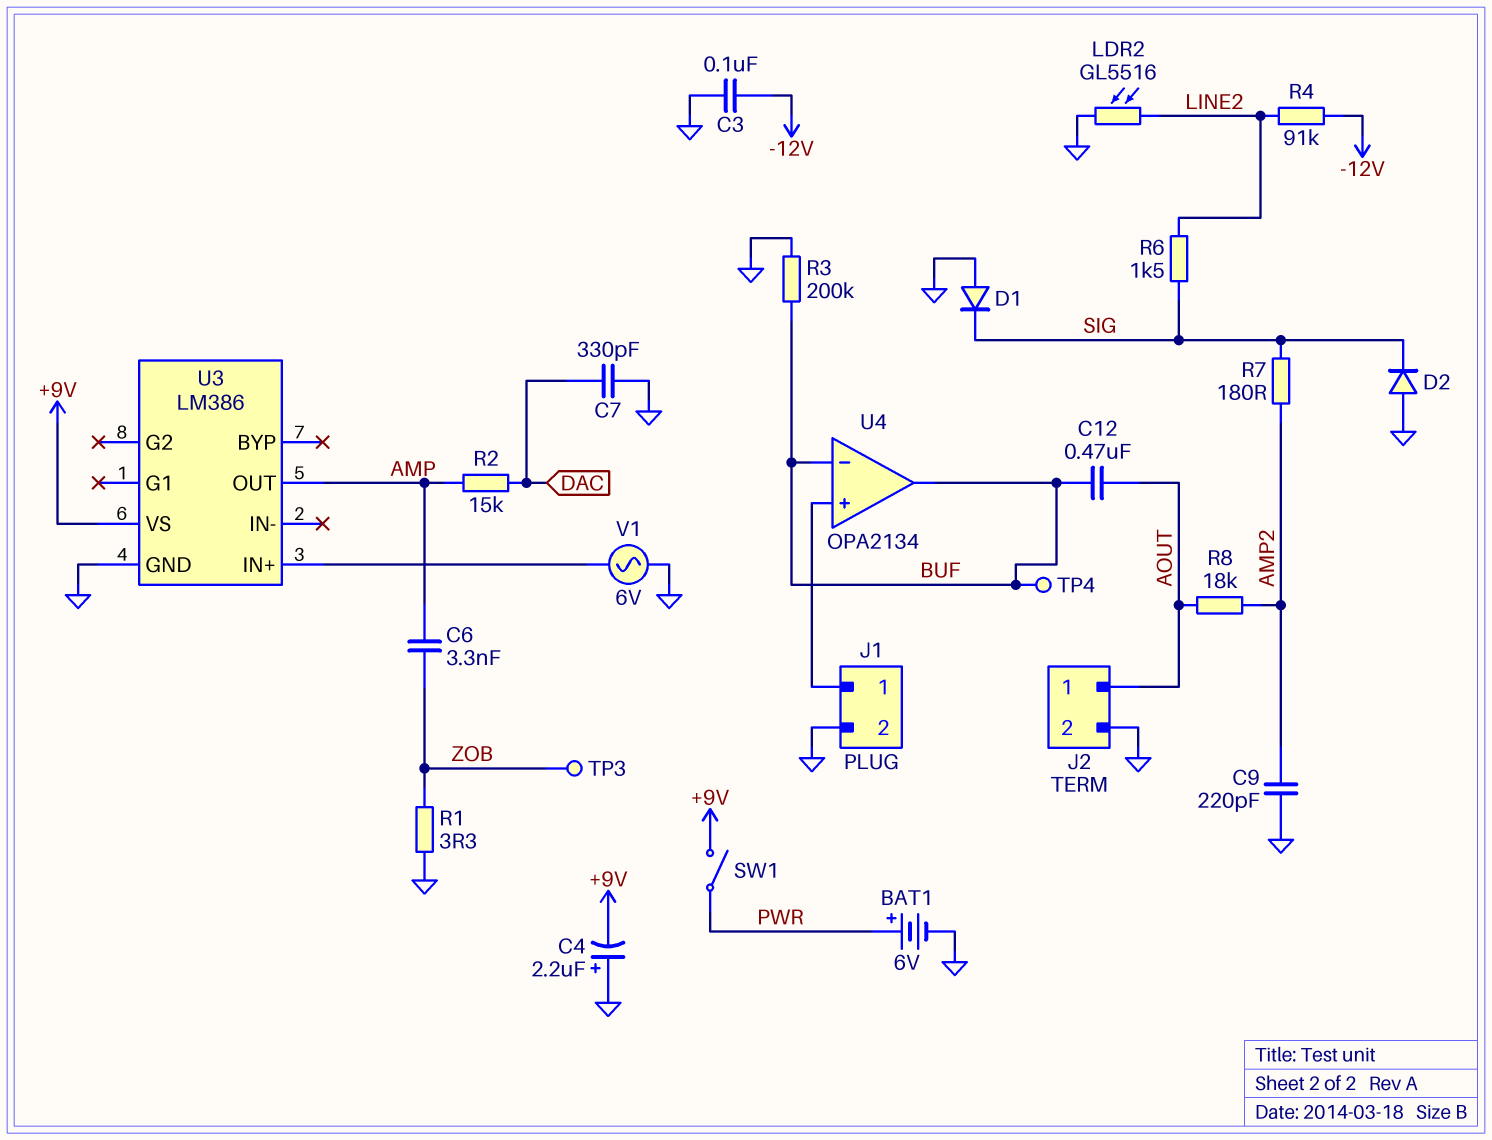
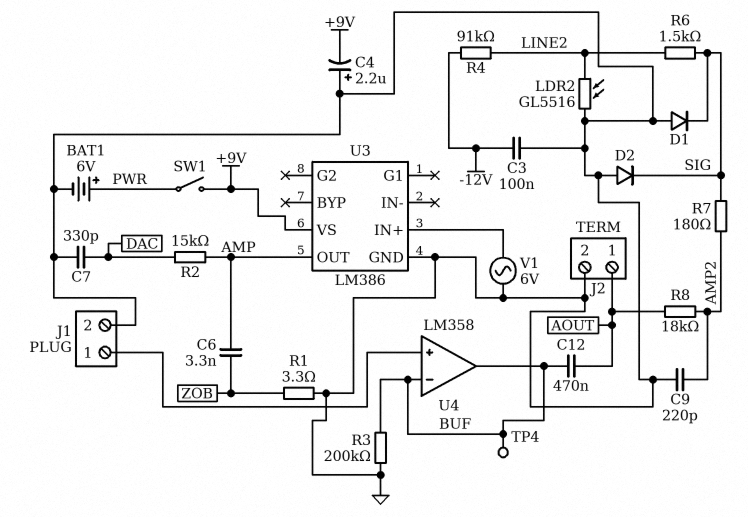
TP3: test point (ZOB) -> none
U4: OPA2134 -> LM358

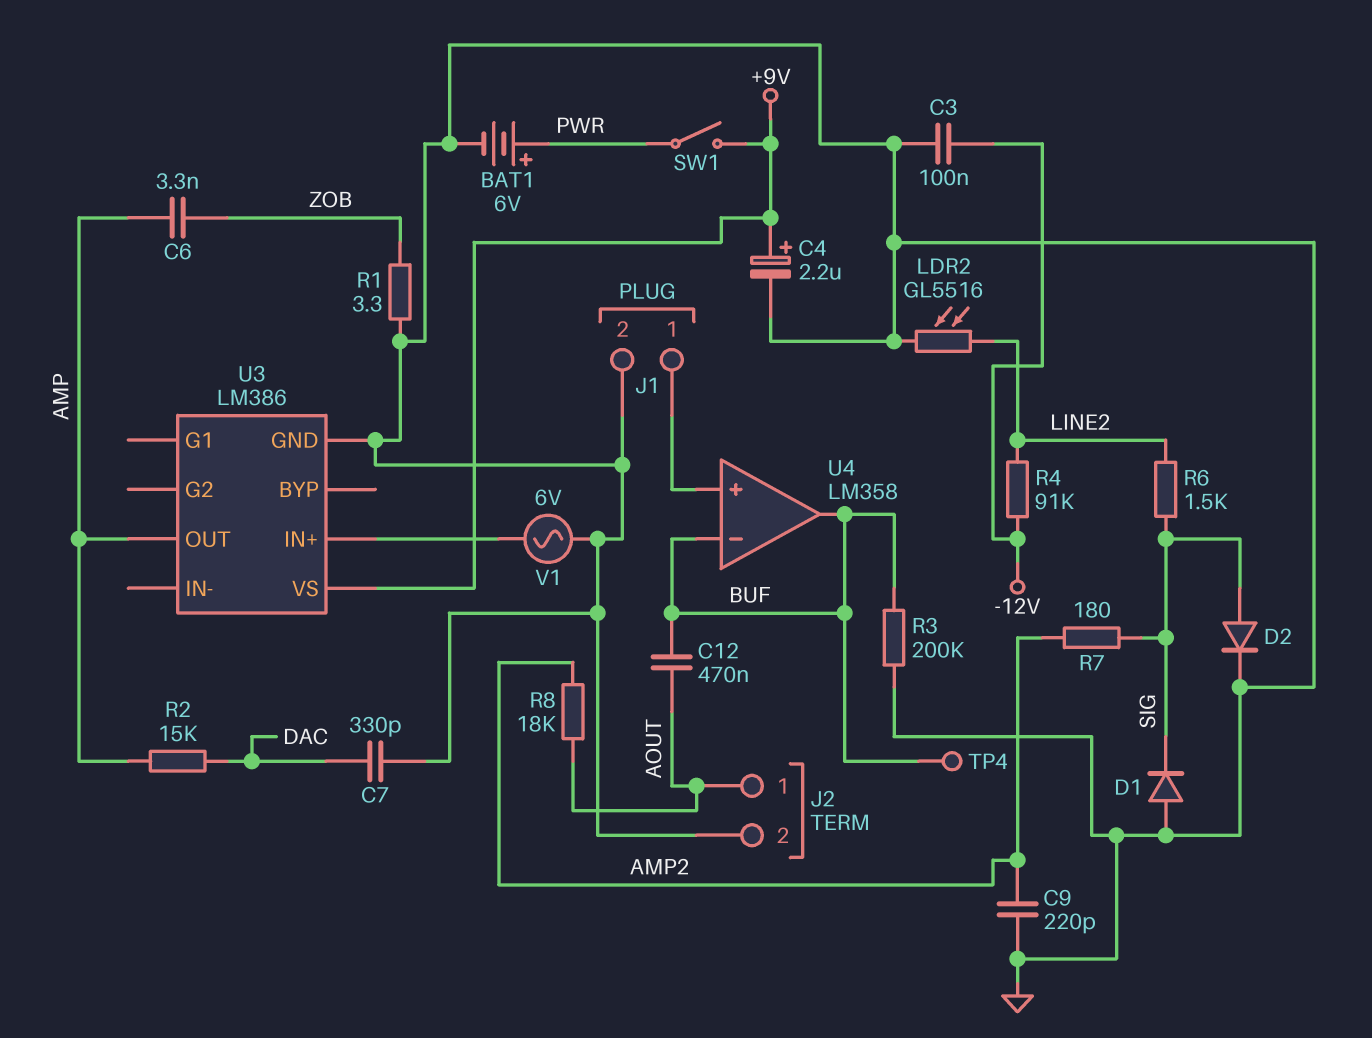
C4: 2.2uF (plus GND, minus +9V) -> 2.2uF (plus +9V, minus GND)
D2: diode (A GND, K SIG) -> diode (A SIG, K GND)

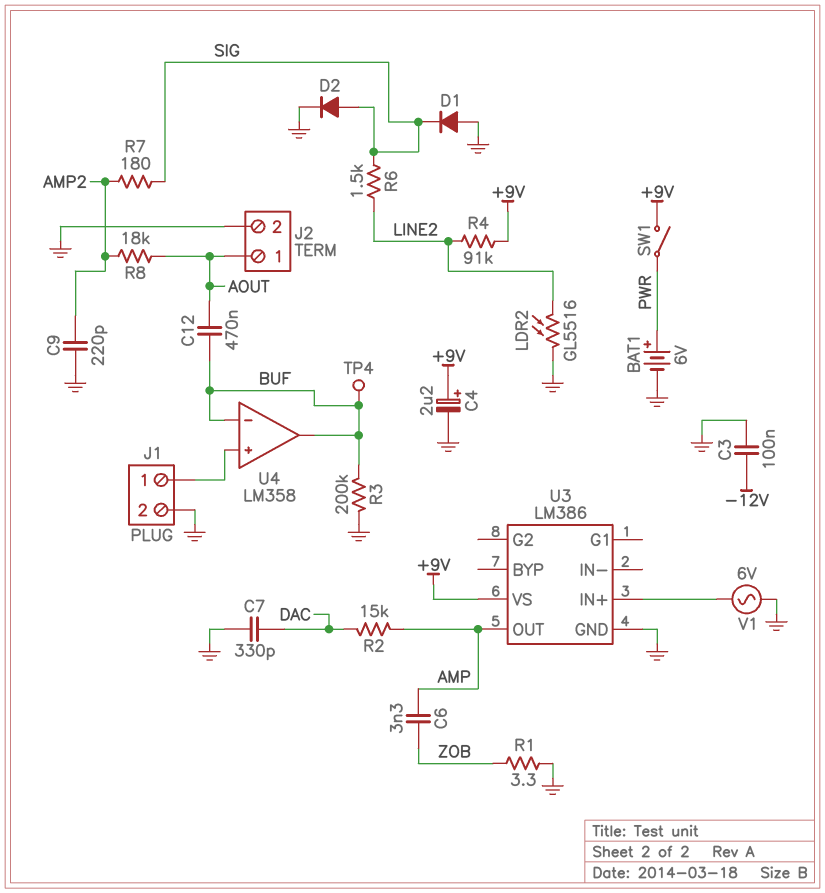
R4: 91k (-12V, LINE2) -> 91k (+9V, LINE2)

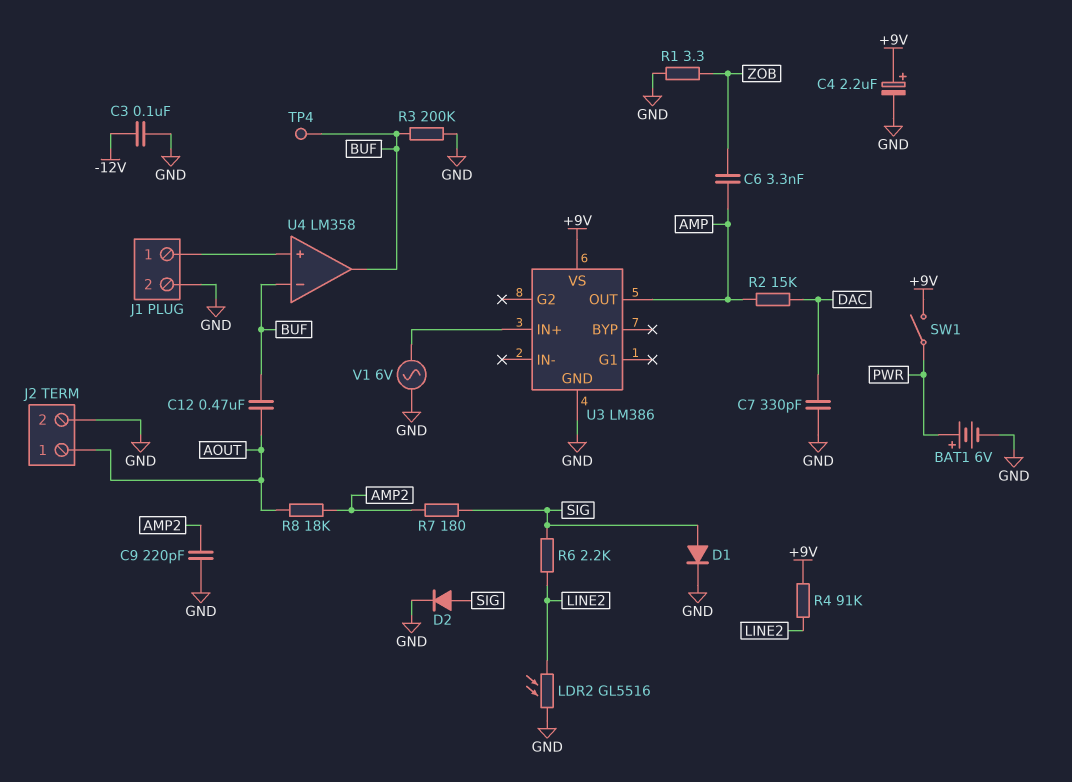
D1: diode (A GND, K SIG) -> diode (A SIG, K GND)
R6: 1.5k (LINE2, SIG) -> 2.2k (LINE2, SIG)

